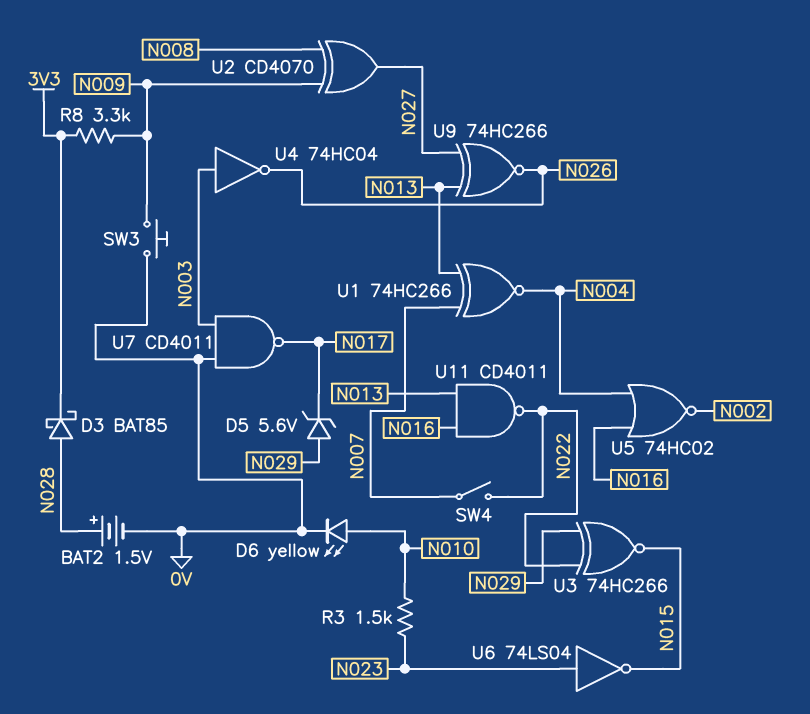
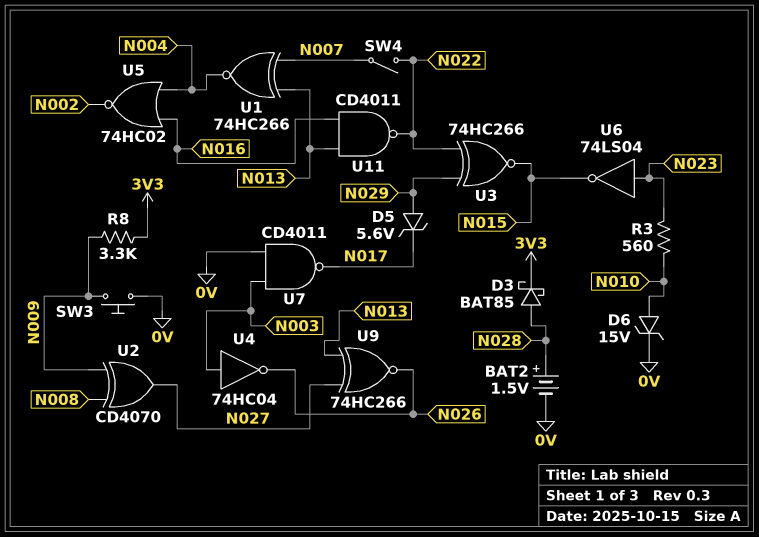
D6: LED yellow (A N010, K 0V) -> zener 15V (A N010, K 0V)
R3: 1.5k (N010, N023) -> 560 (N010, N023)

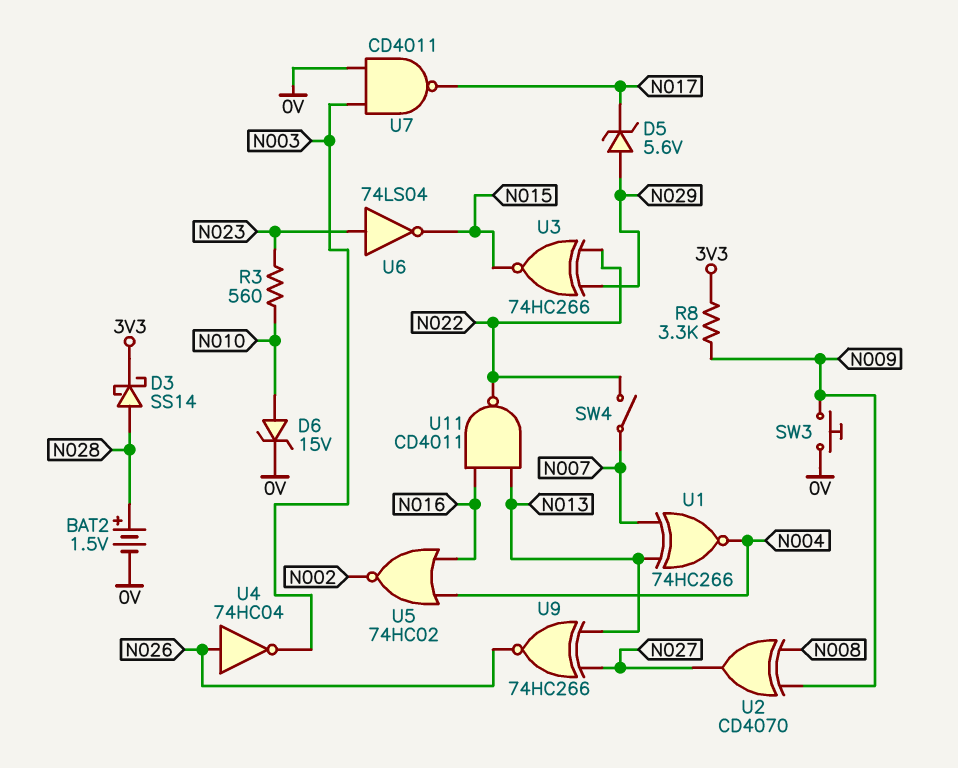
D3: schottky BAT85 (A N028, K 3V3) -> schottky SS14 (A N028, K 3V3)
U4: NOT 74HC04 (in N003, out N026) -> NOT 74HC04 (in N026, out N003)

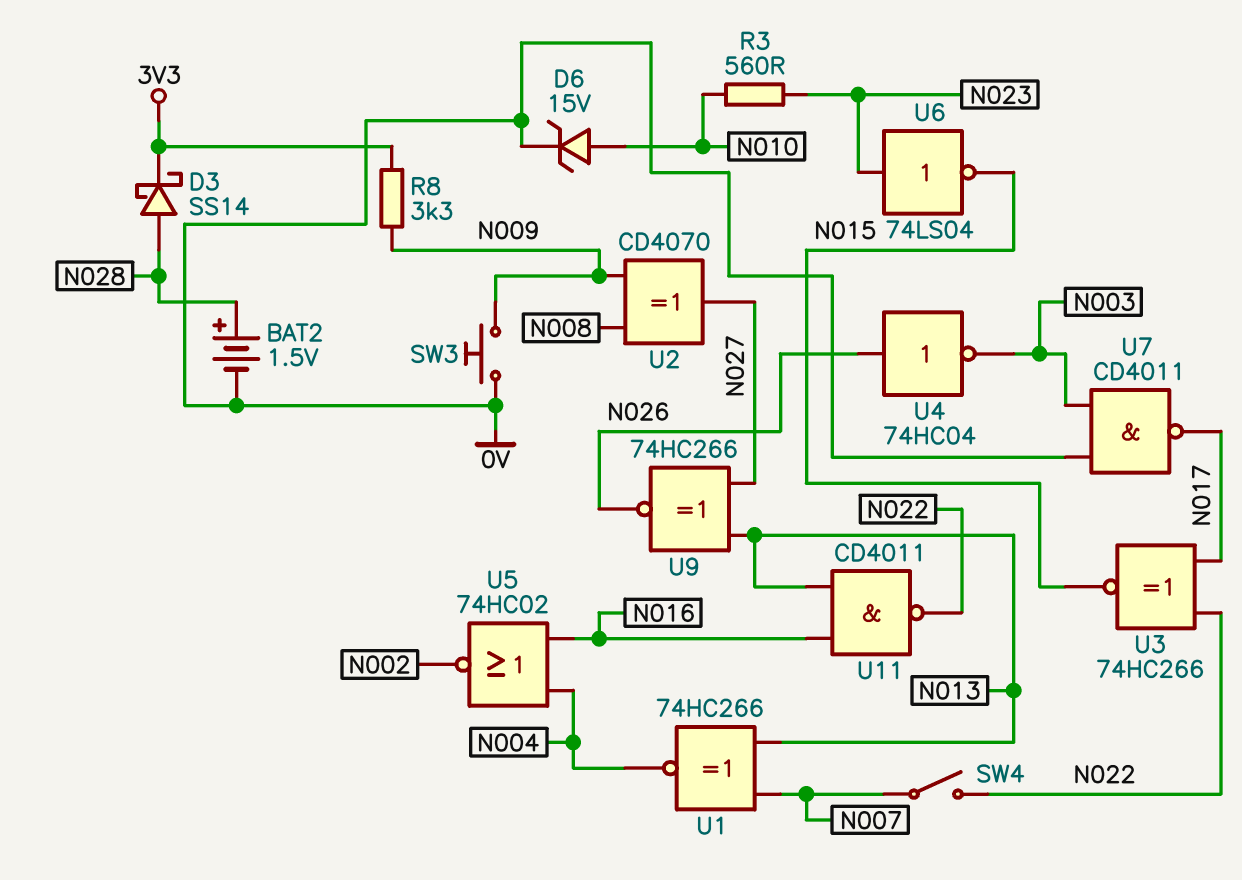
D5: zener 5.6V (A N029, K N017) -> none
U3: XNOR 74HC266 (in N022, in N029, out N015) -> XNOR 74HC266 (in N017, in N022, out N015)

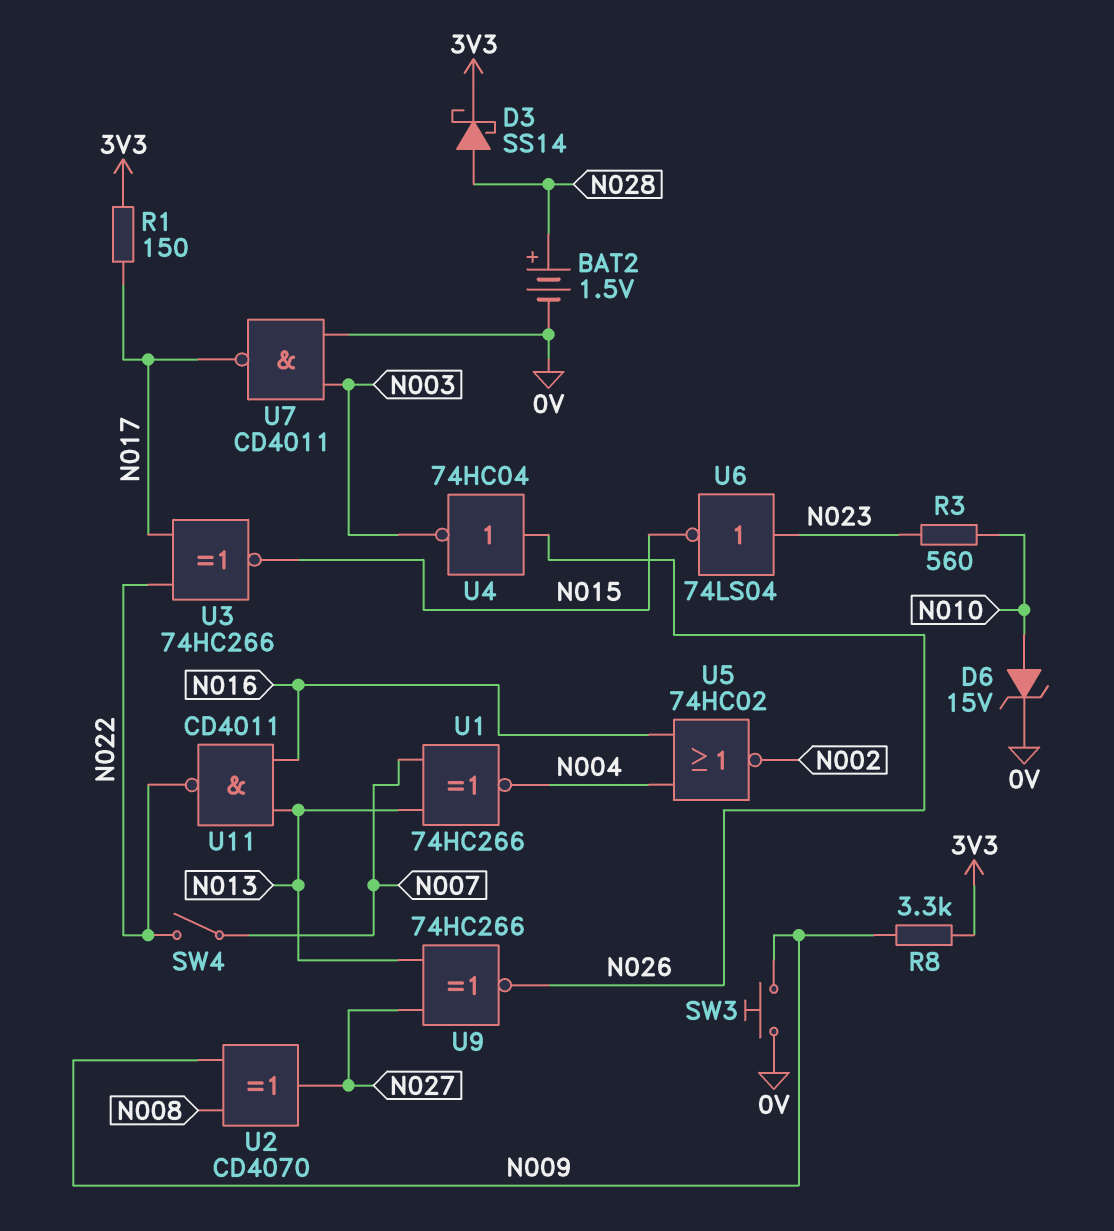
R1: none -> 150 (3V3, N017)

